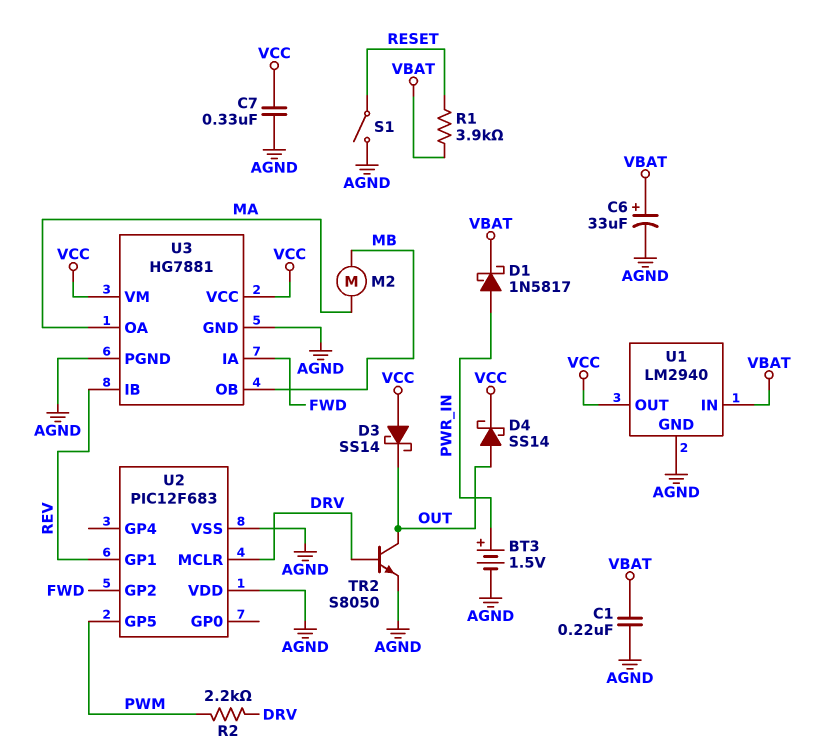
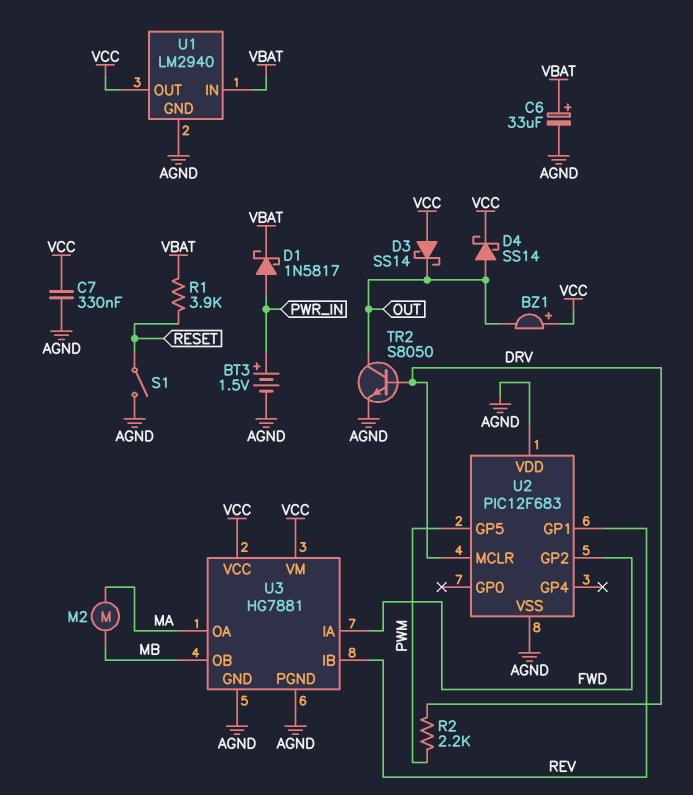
BZ1: none -> buzzer (plus VCC, minus OUT)
C1: 220nF (AGND, VBAT) -> none

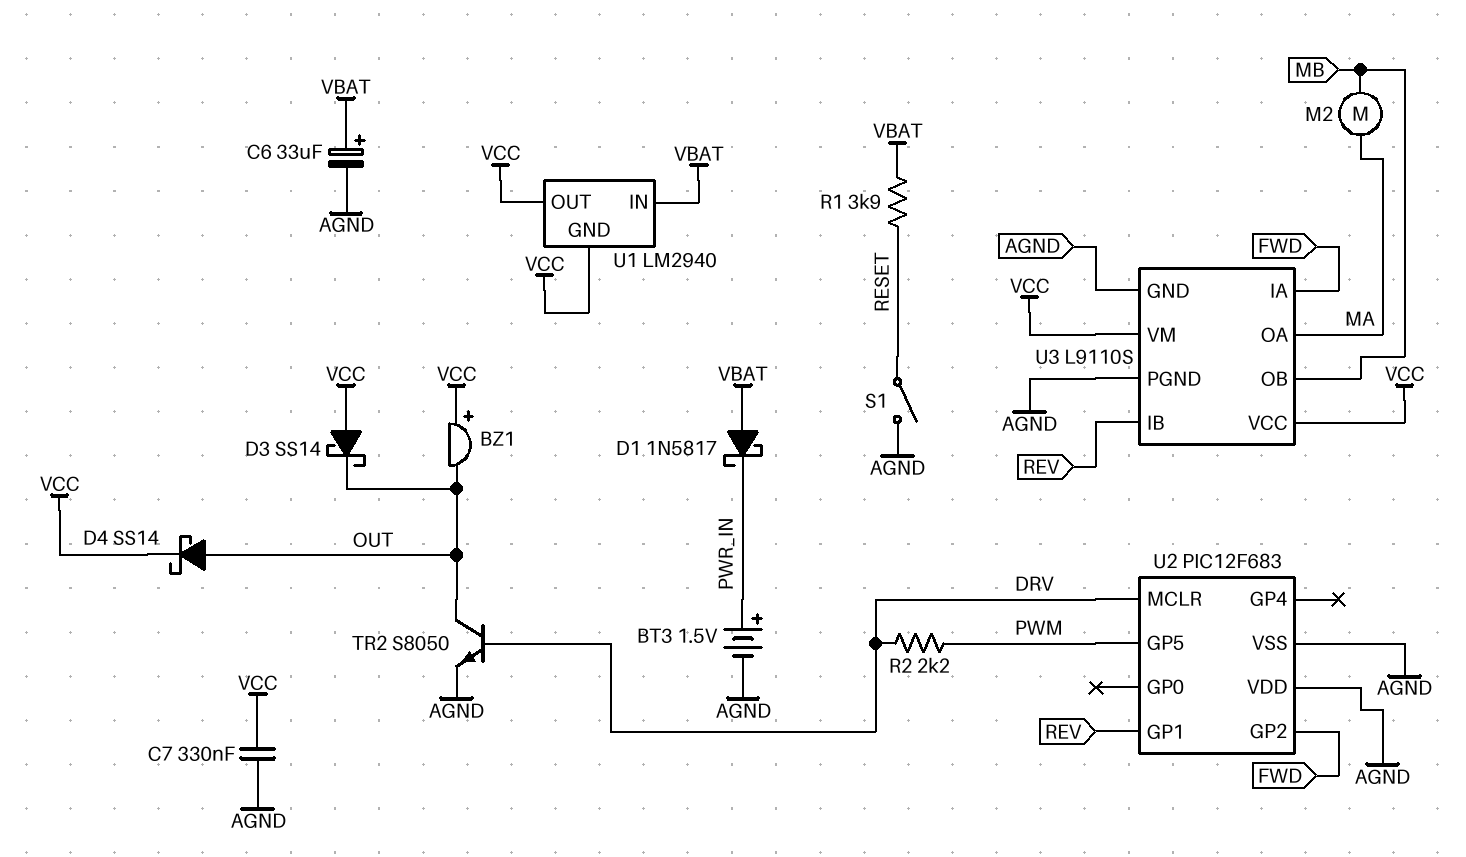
D1: schottky 1N5817 (A PWR_IN, K VBAT) -> schottky 1N5817 (A VBAT, K PWR_IN)
U1 pin GND: AGND -> VCC
U3: HG7881 -> L9110S

